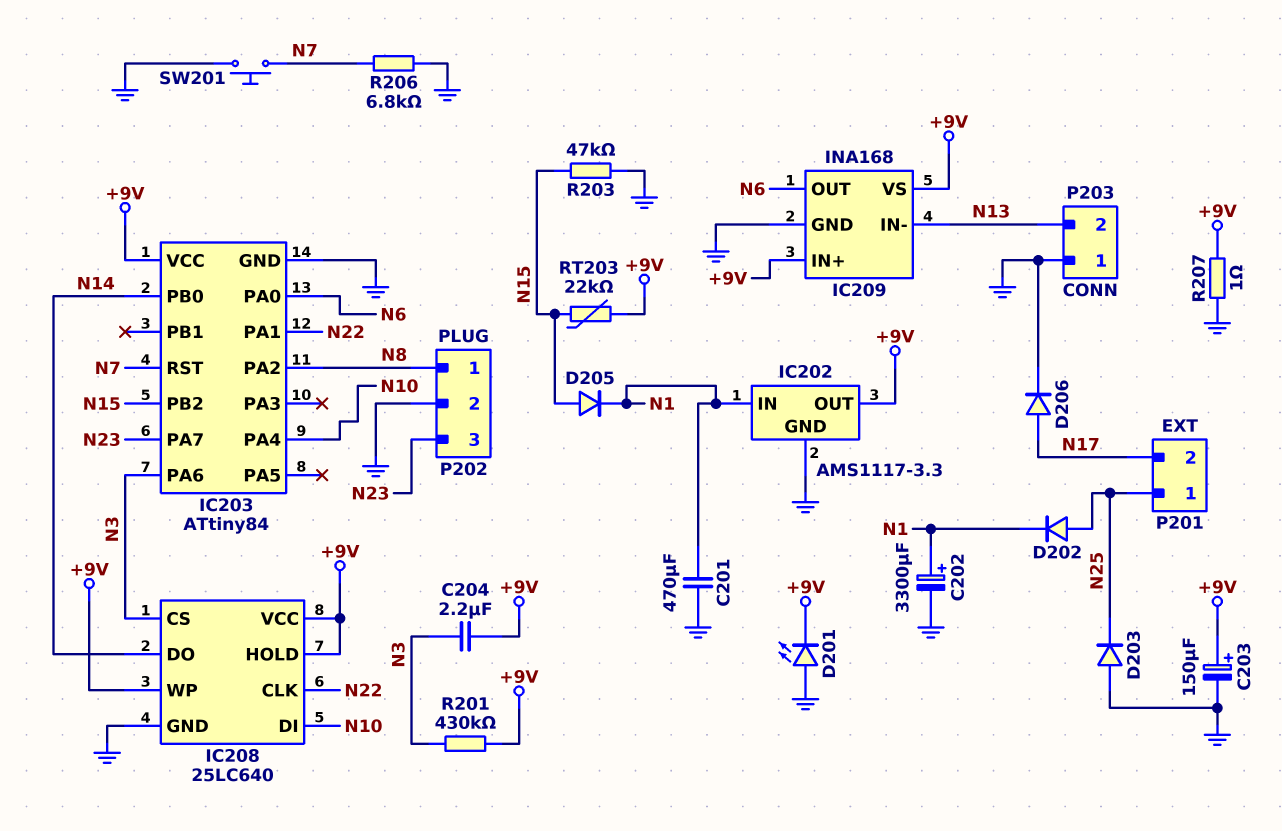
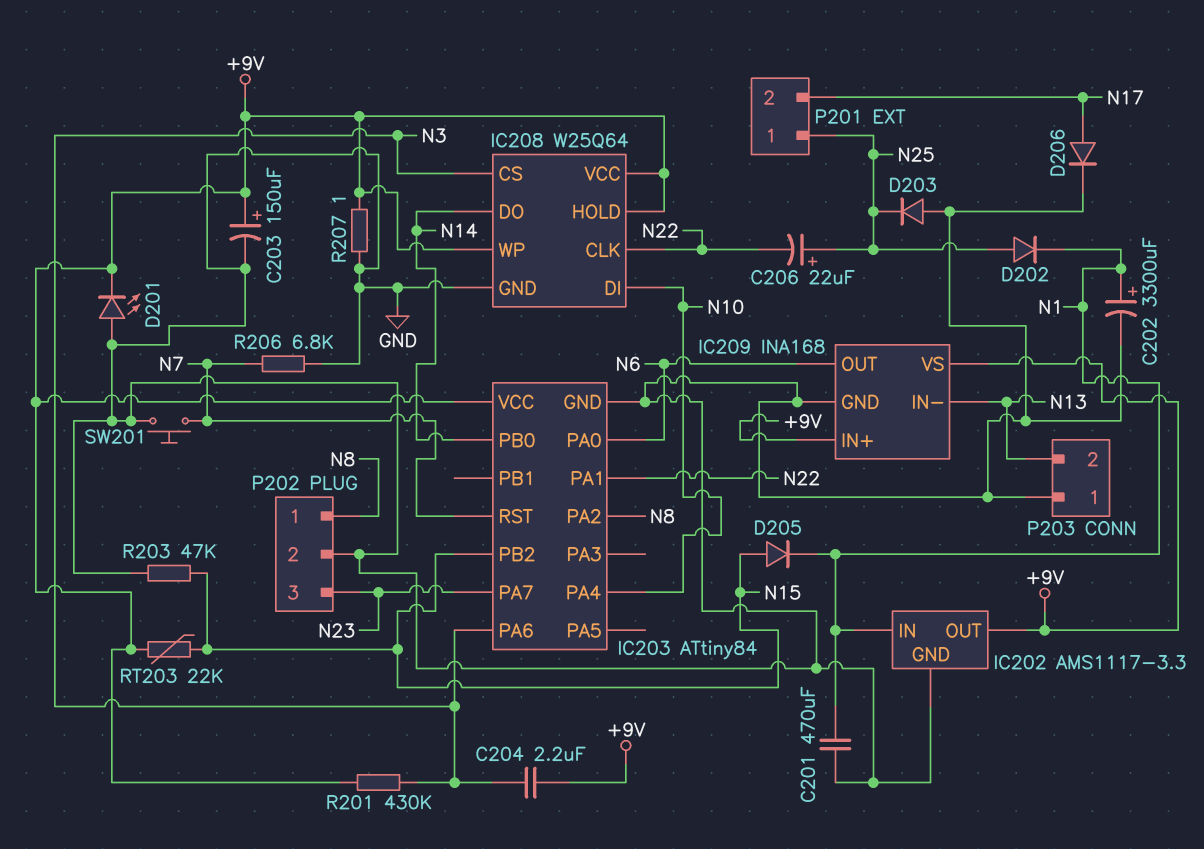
C206: none -> 22uF (plus N25, minus N22)
IC208: 25LC640 -> W25Q64

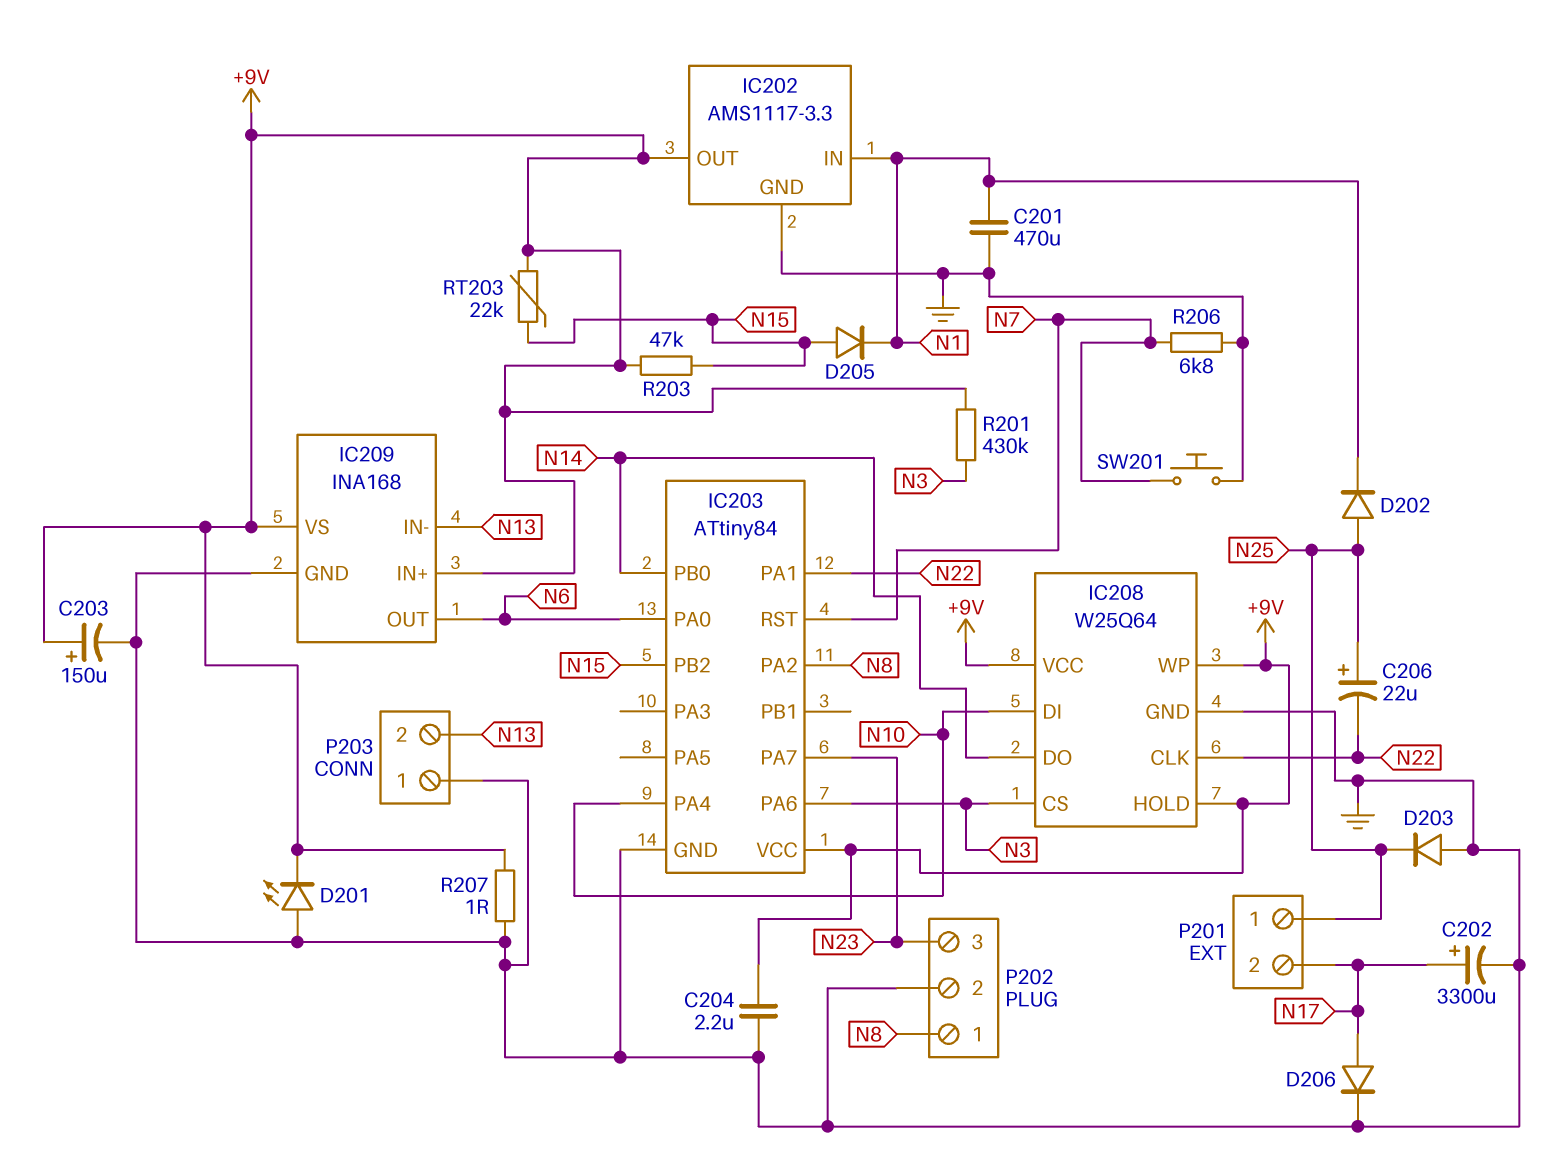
C202: 3300uF (plus N1, minus GND) -> 3300uF (plus N17, minus GND)
C204: 2.2uF (+9V, N3) -> 2.2uF (+9V, GND)
R203: 47k (GND, N15) -> 47k (+9V, N15)

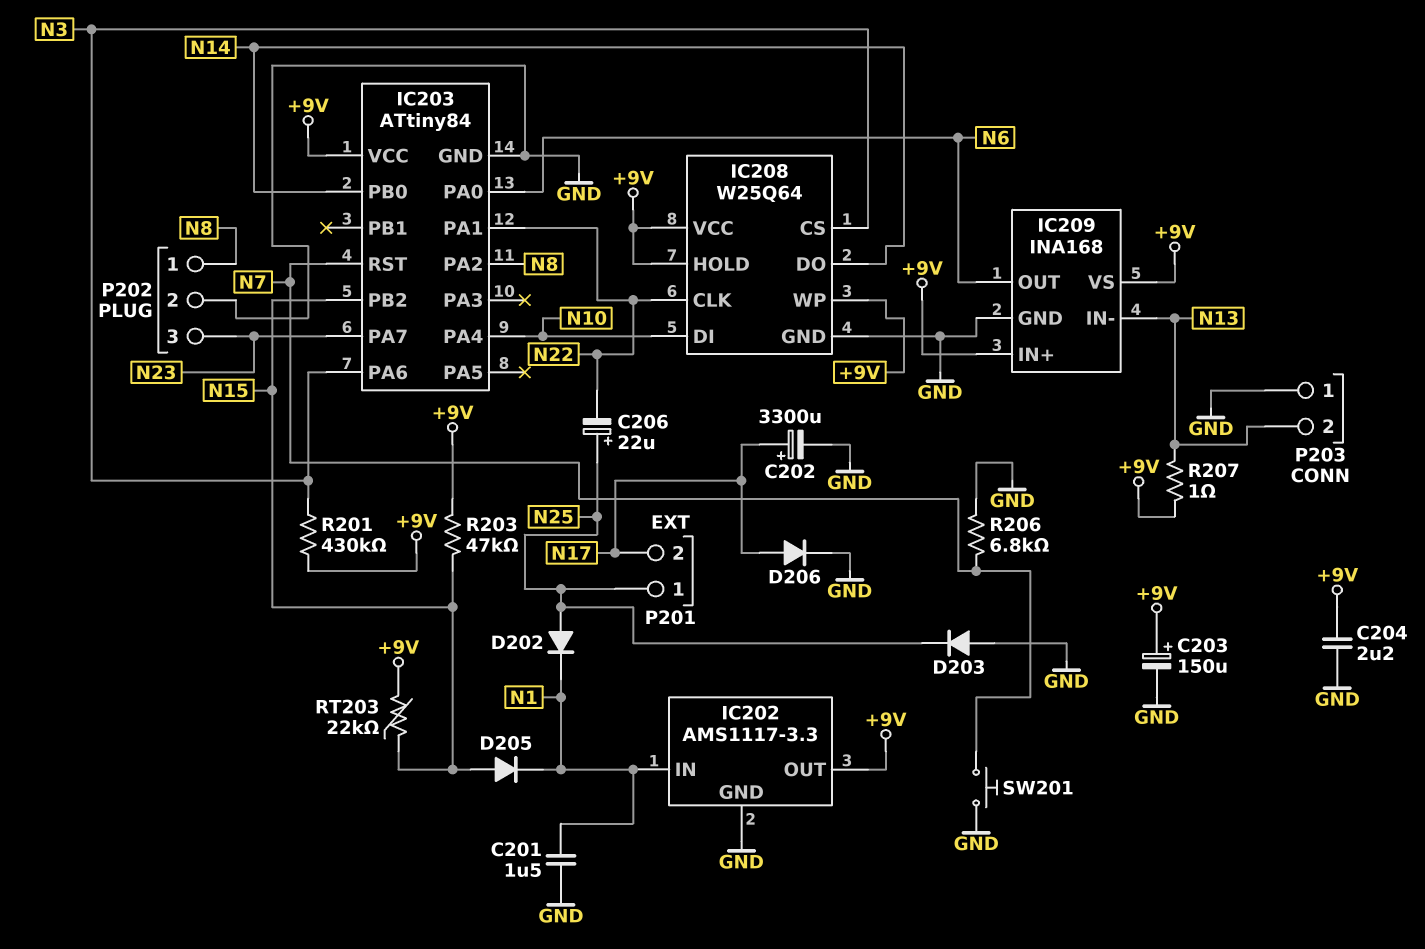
C201: 470uF (GND, N1) -> 1.5uF (GND, N1)
D201: LED (A GND, K +9V) -> none
R207: 1 (+9V, GND) -> 1 (+9V, N13)

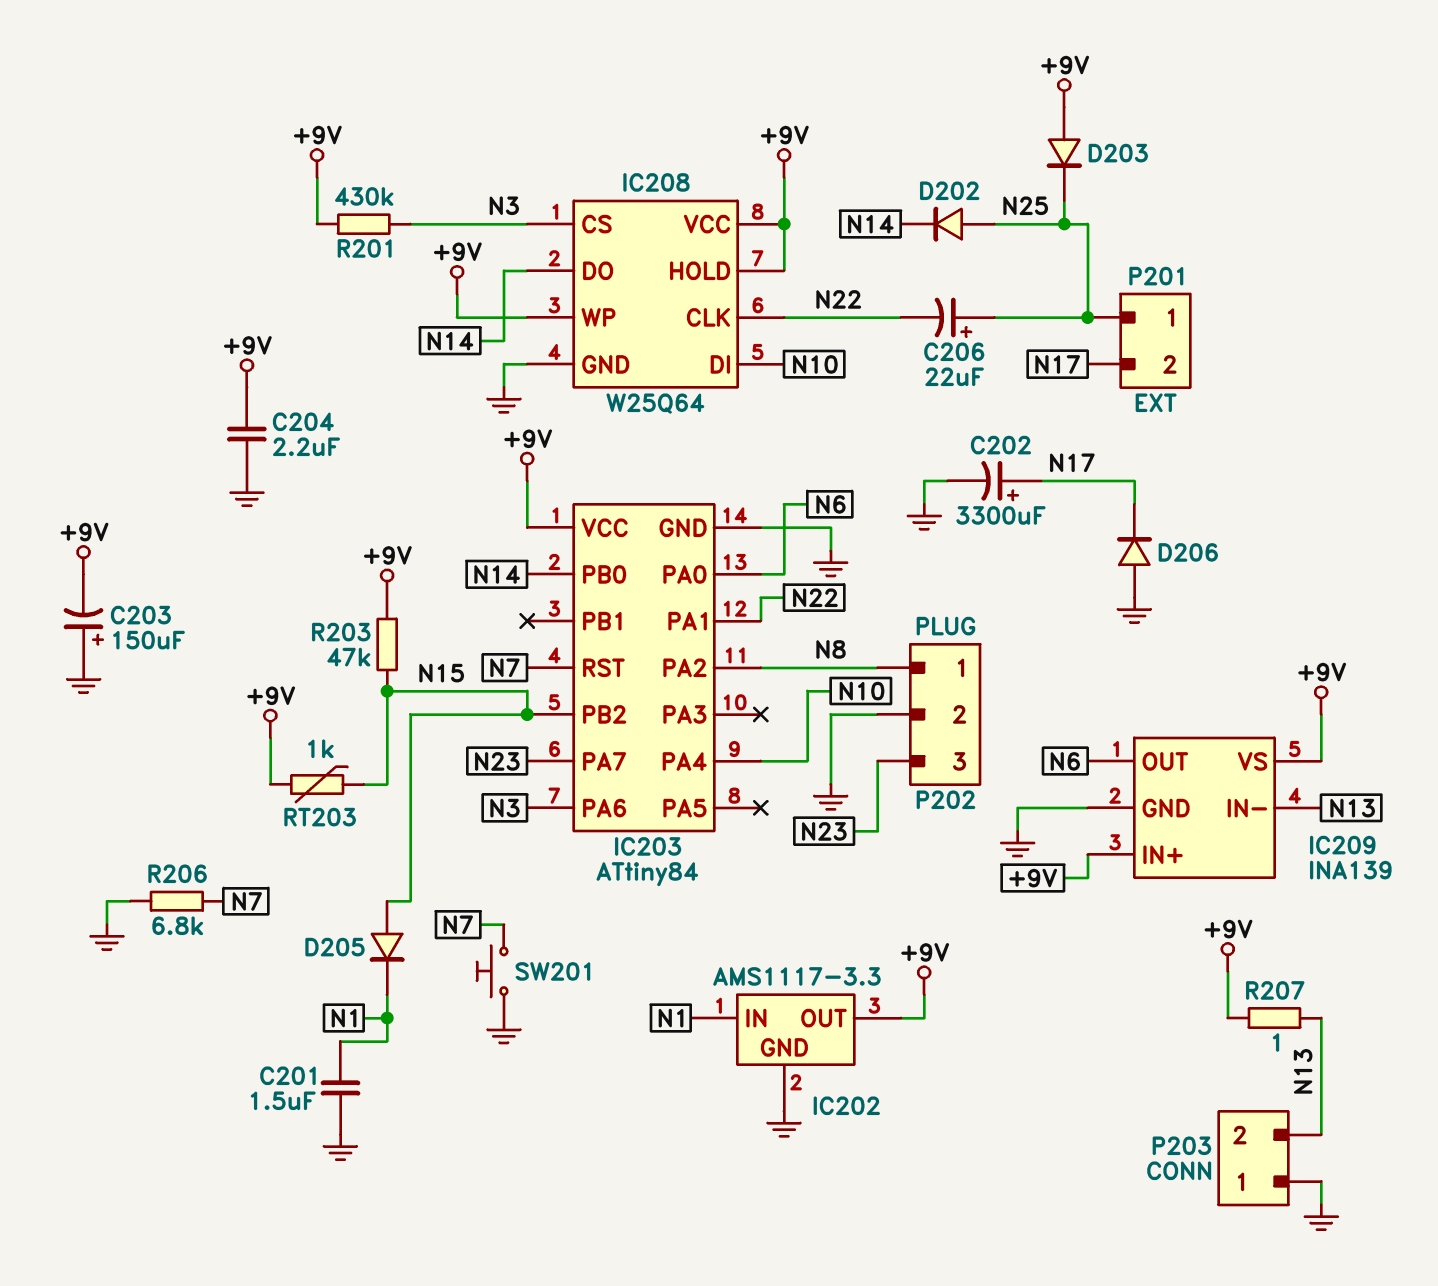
C203: 150uF (plus +9V, minus GND) -> 150uF (plus GND, minus +9V)
D202: diode (A N25, K N1) -> diode (A N25, K N14)
D203: diode (A GND, K N25) -> diode (A +9V, K N25)
D206: diode (A N17, K GND) -> diode (A GND, K N17)
IC209: INA168 -> INA139
RT203: 22k (+9V, N15) -> 1k (+9V, N15)

